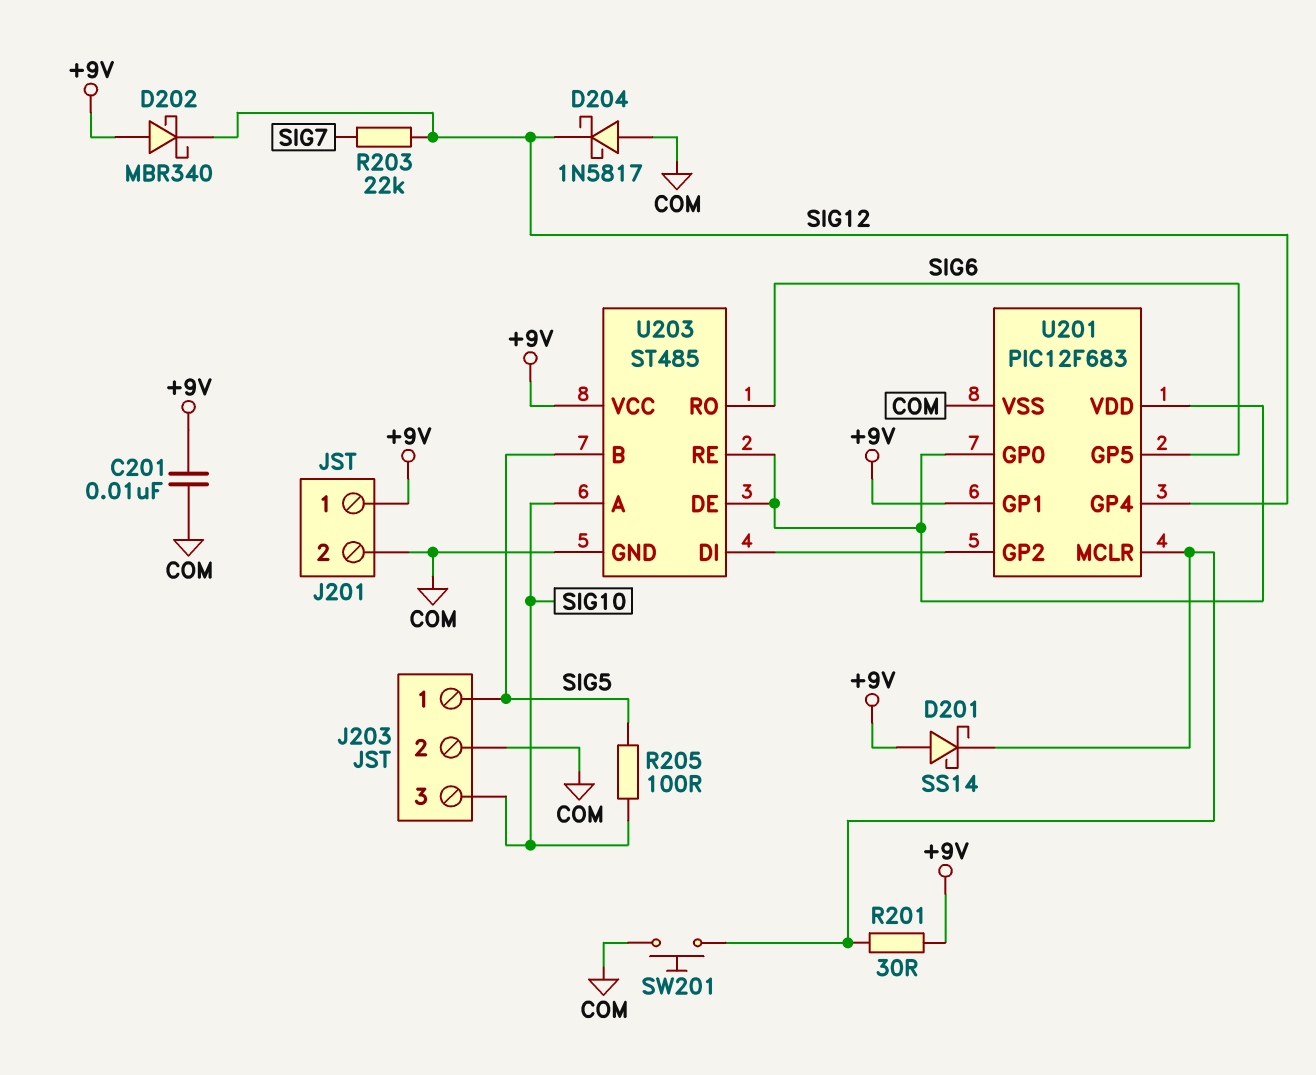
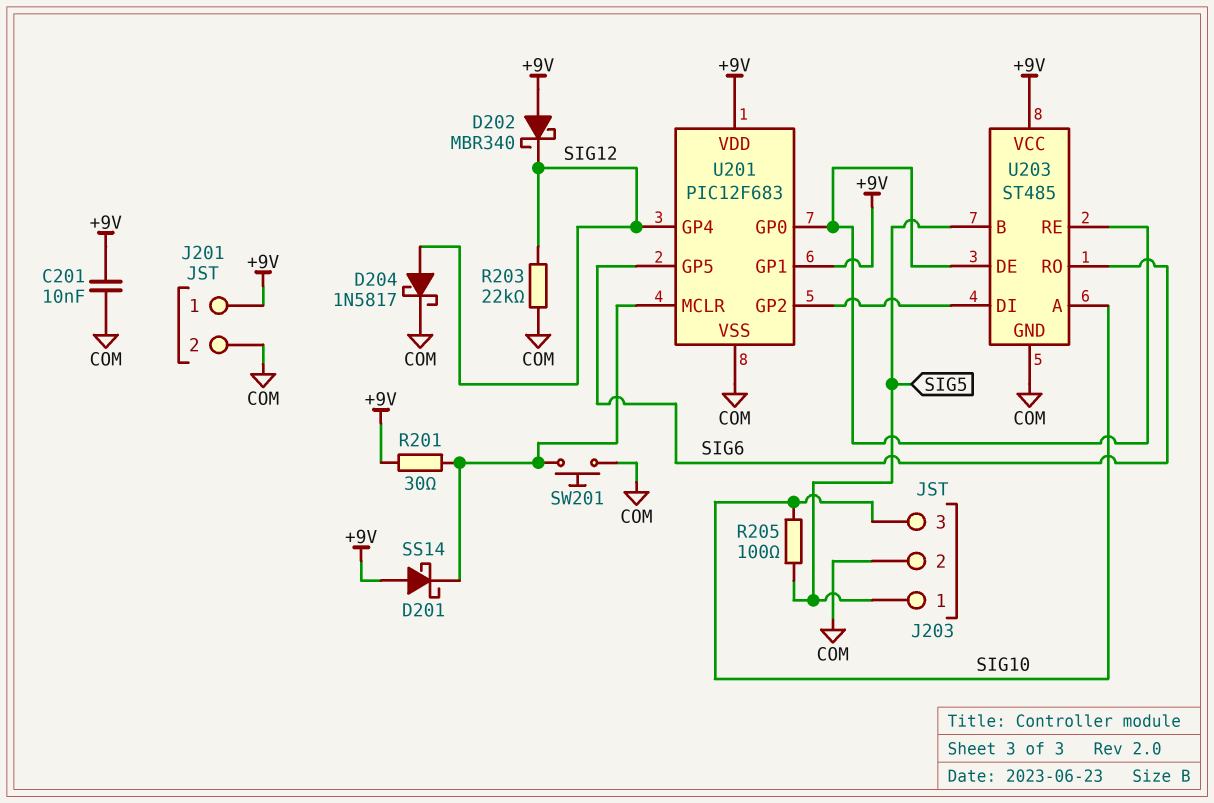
D204: schottky 1N5817 (A COM, K SIG12) -> schottky 1N5817 (A SIG12, K COM)
R203: 22k (SIG7, SIG12) -> 22k (COM, SIG12)
U201 pin VDD: U201/GP0 -> +9V

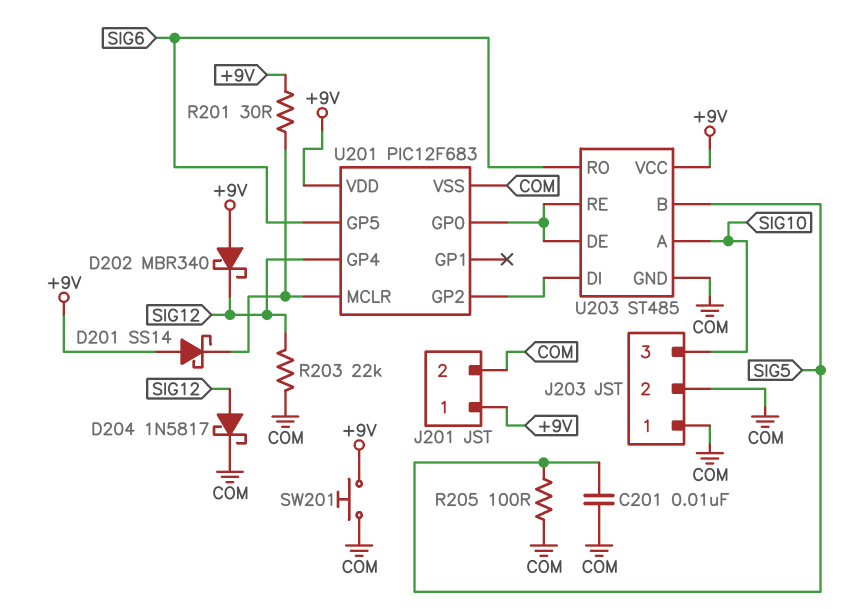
C201: 10nF (+9V, COM) -> 10nF (COM, SIG5)
J203 pin 1: SIG5 -> COM
R205: 100 (SIG5, SIG10) -> 100 (COM, SIG5)
SW201: button (COM, U201/MCLR) -> button (+9V, COM)
U201 pin GP1: +9V -> none

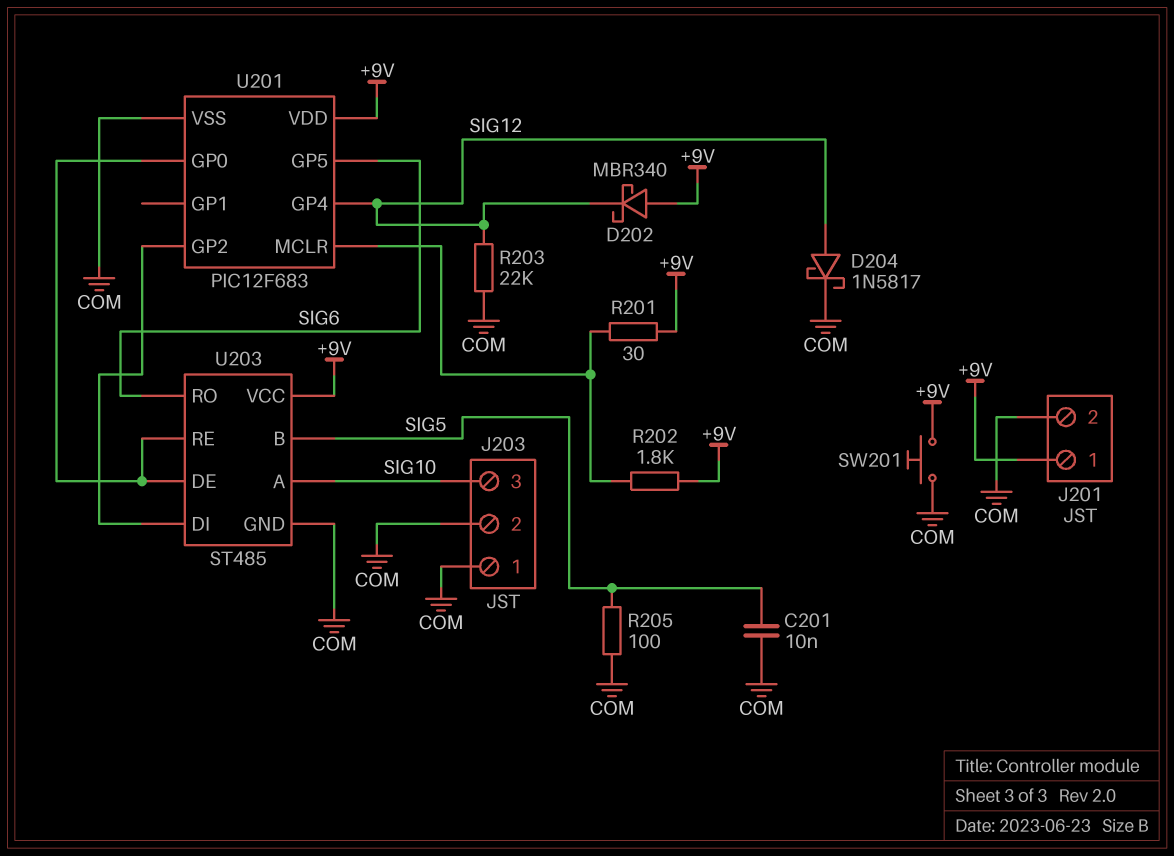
D201: schottky SS14 (A +9V, K U201/MCLR) -> none
R202: none -> 1.8k (+9V, U201/MCLR)

